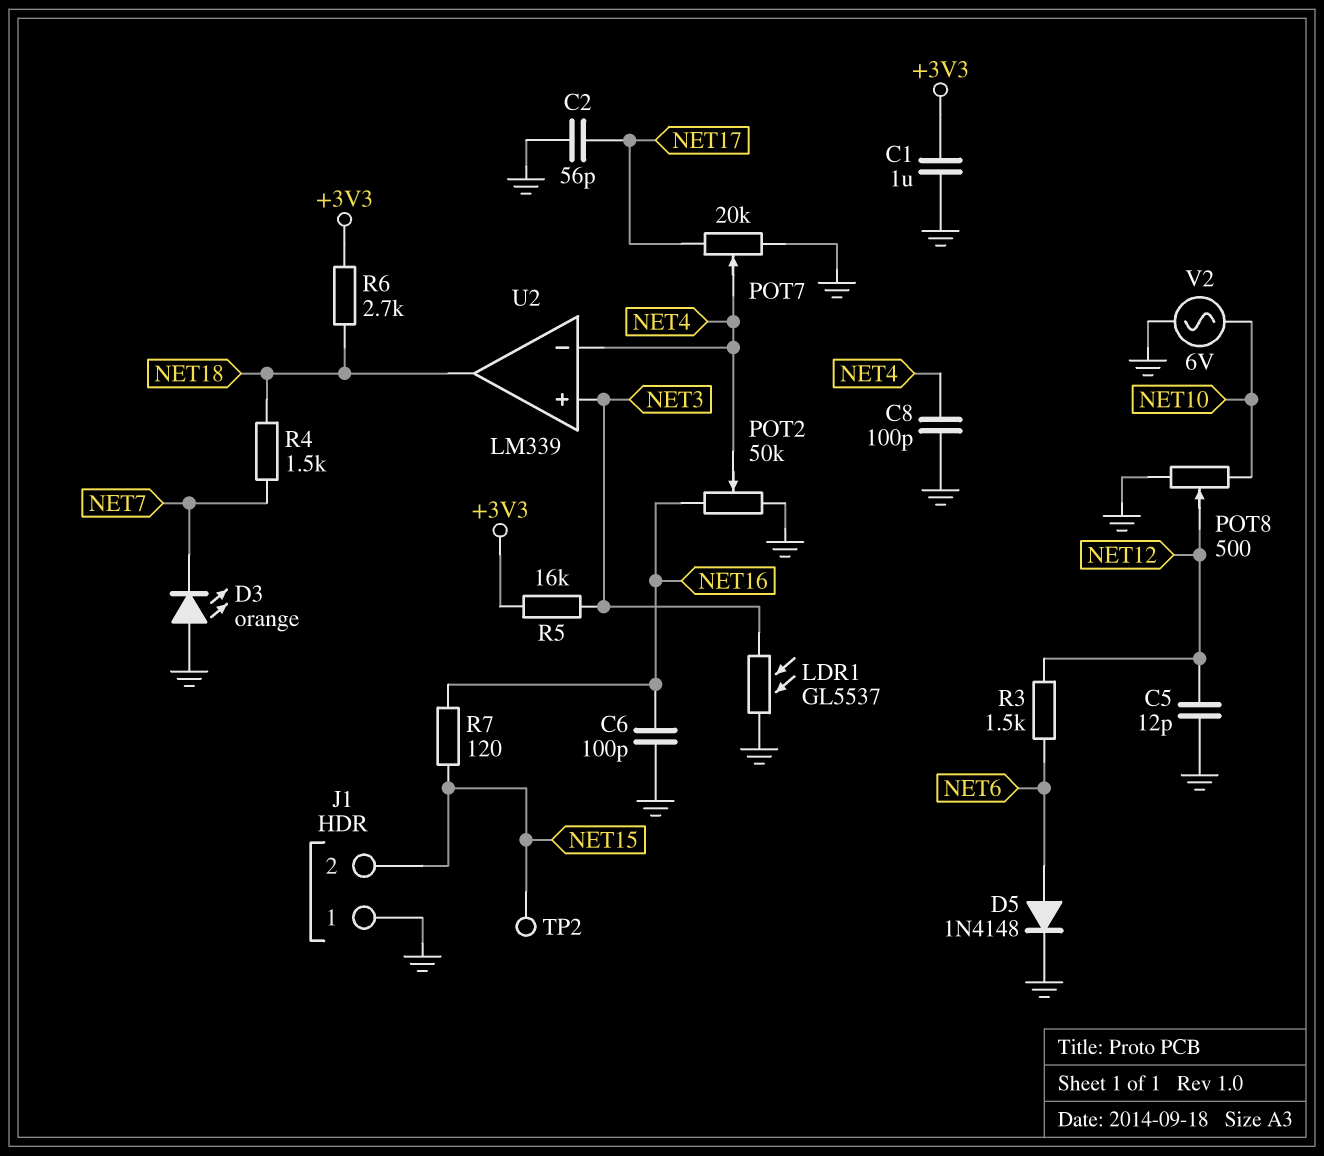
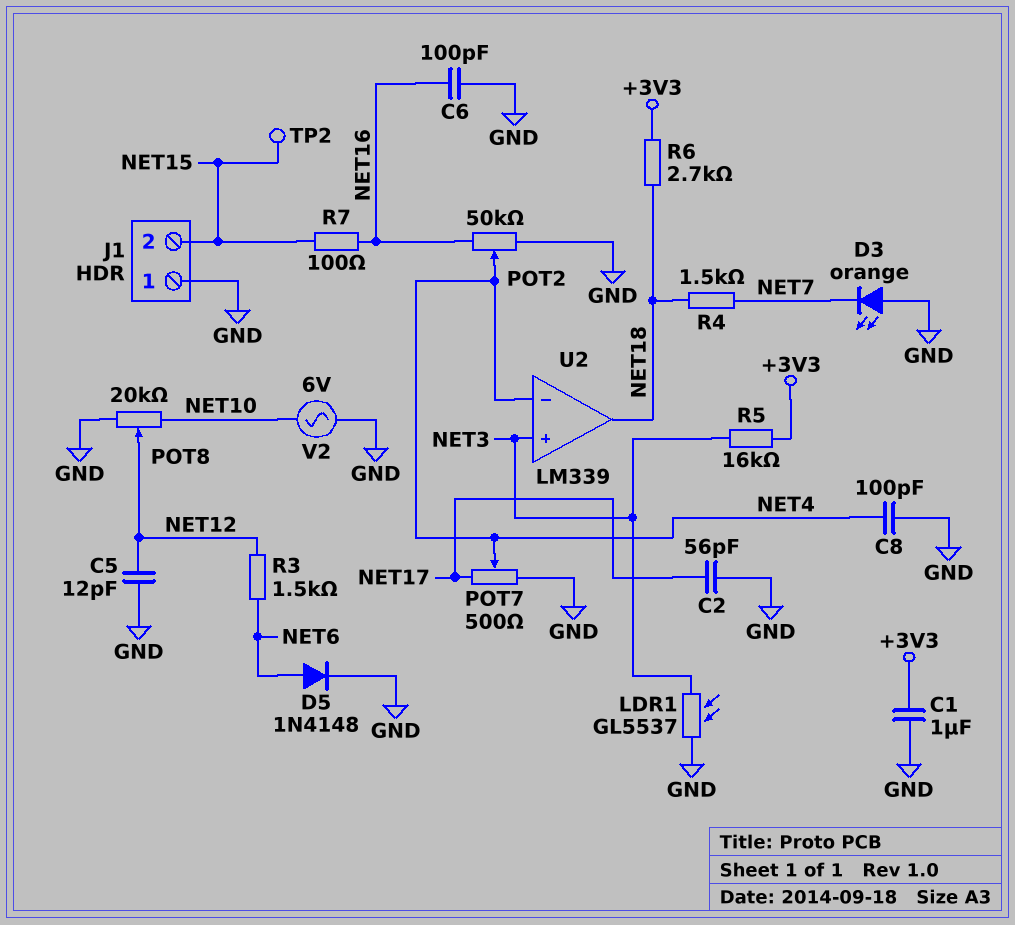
POT7: 20k (GND, NET17, wiper NET4) -> 500 (GND, NET17, wiper NET4)
POT8: 500 (GND, NET10, wiper NET12) -> 20k (GND, NET10, wiper NET12)
R7: 120 (NET15, NET16) -> 100 (NET15, NET16)

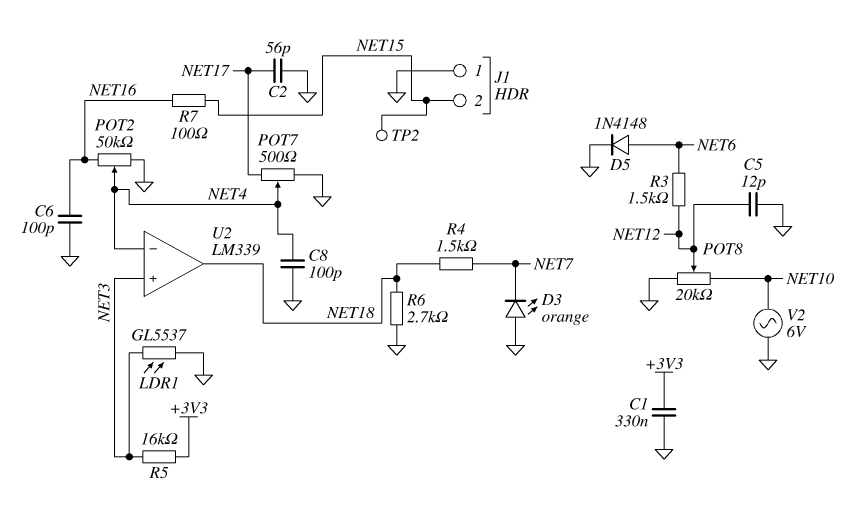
C1: 1uF (+3V3, GND) -> 330nF (+3V3, GND)
R6: 2.7k (+3V3, NET18) -> 2.7k (GND, NET18)

